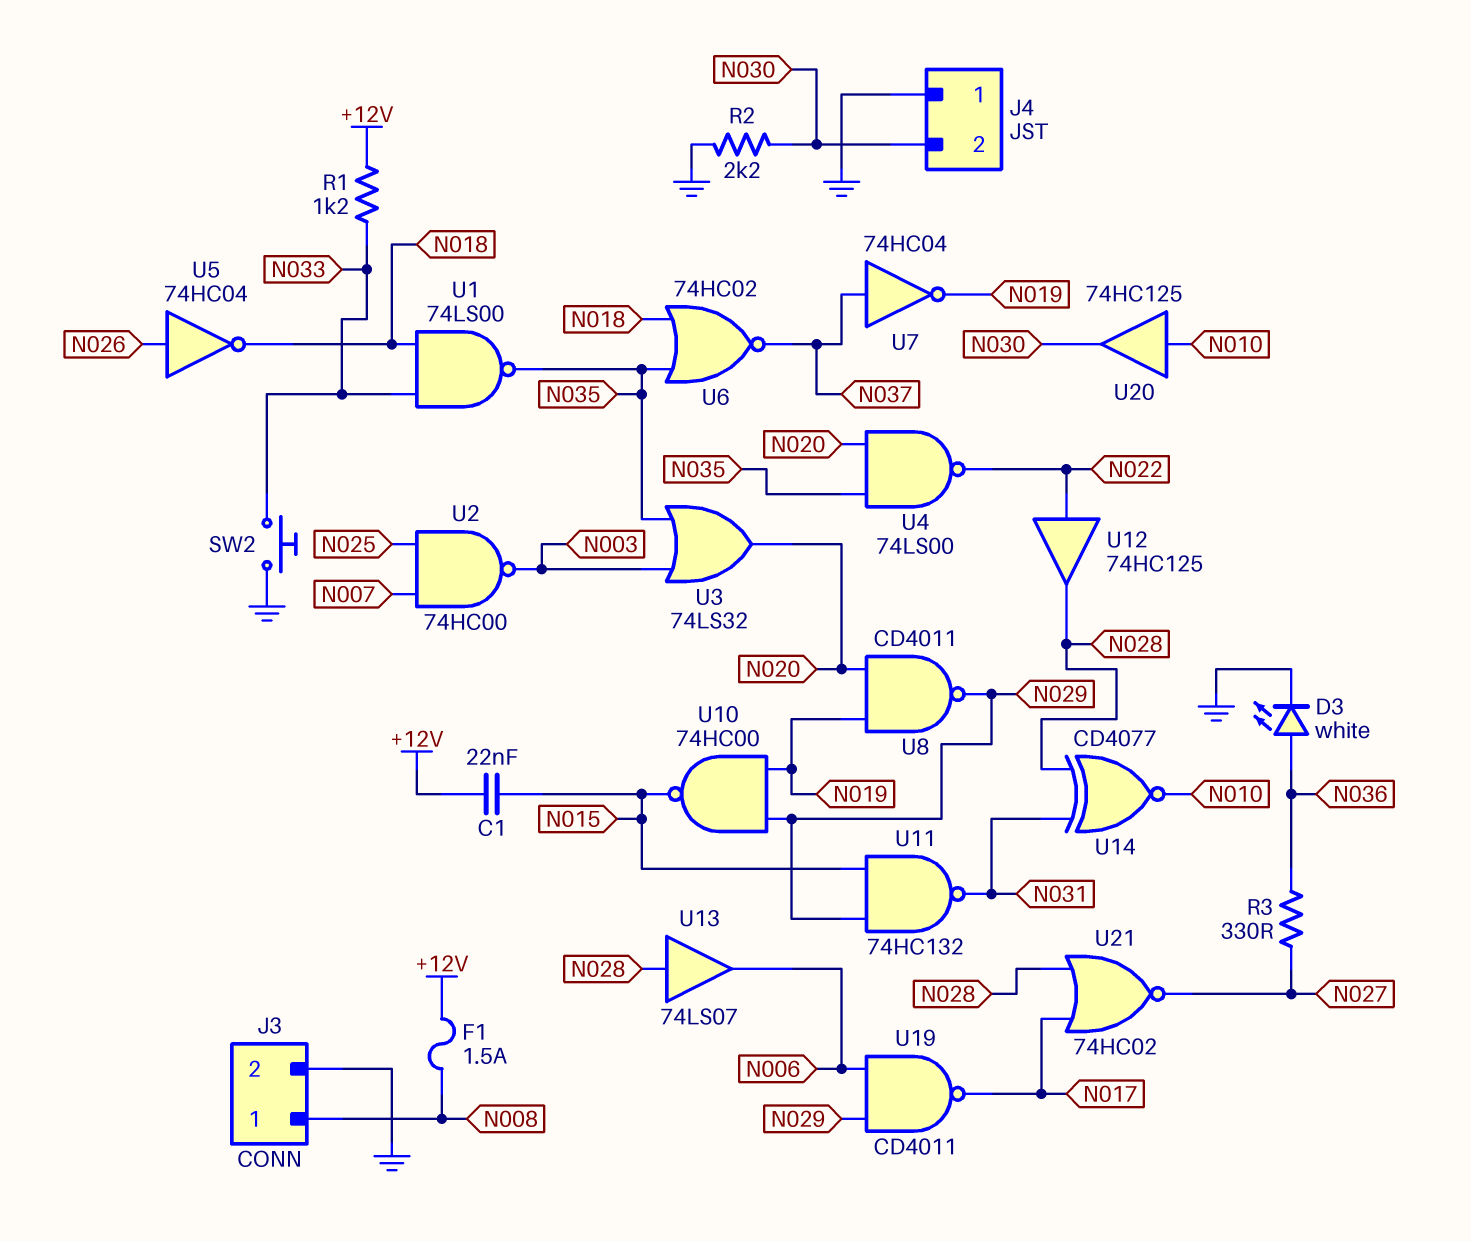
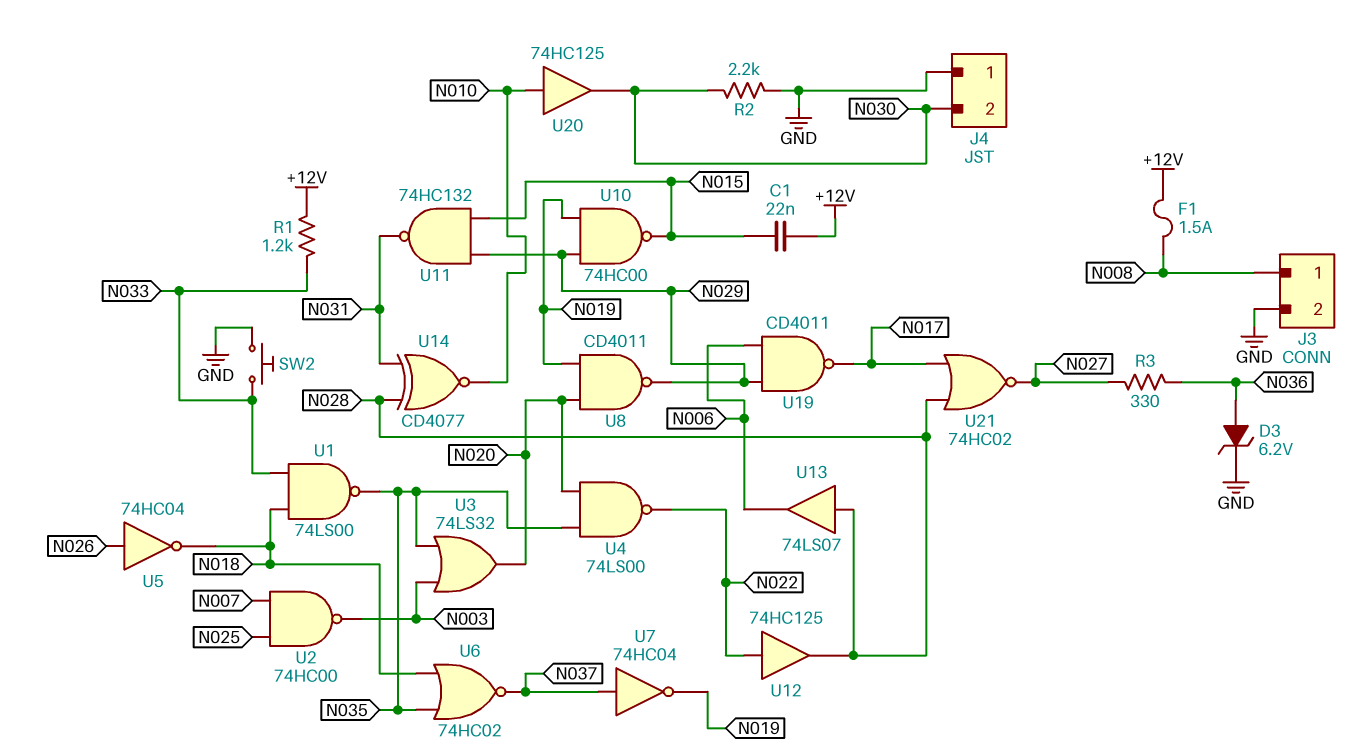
D3: LED white (A N036, K GND) -> zener 6.2V (A N036, K GND)

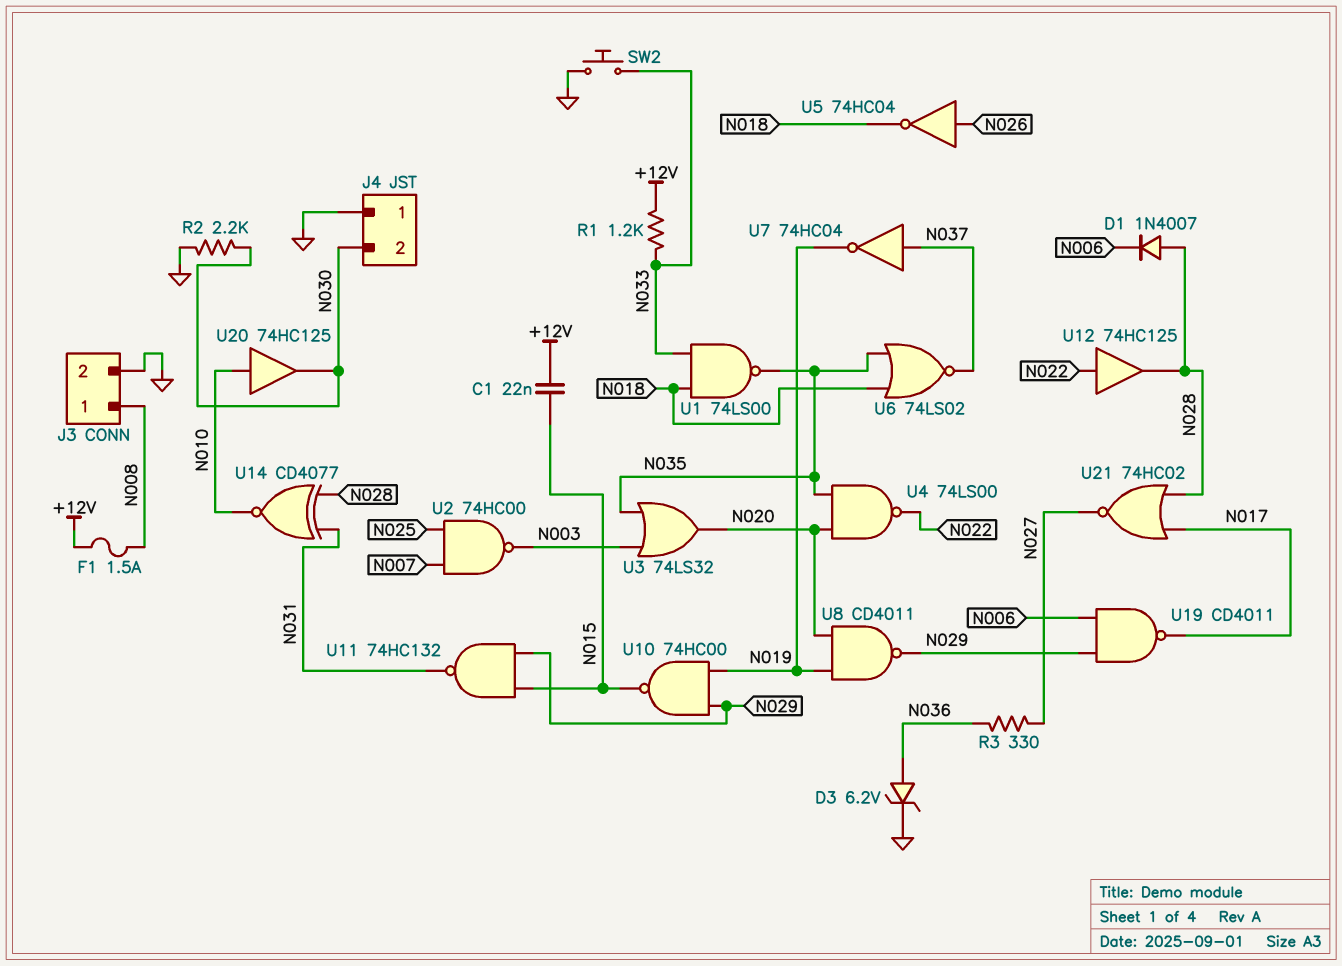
D1: none -> diode 1N4007 (A N028, K N006)
U6: NOR 74HC02 (in N018, in N035, out N037) -> NOR 74LS02 (in N018, in N035, out N037)
U13: buffer 74LS07 (in N028, out N006) -> none

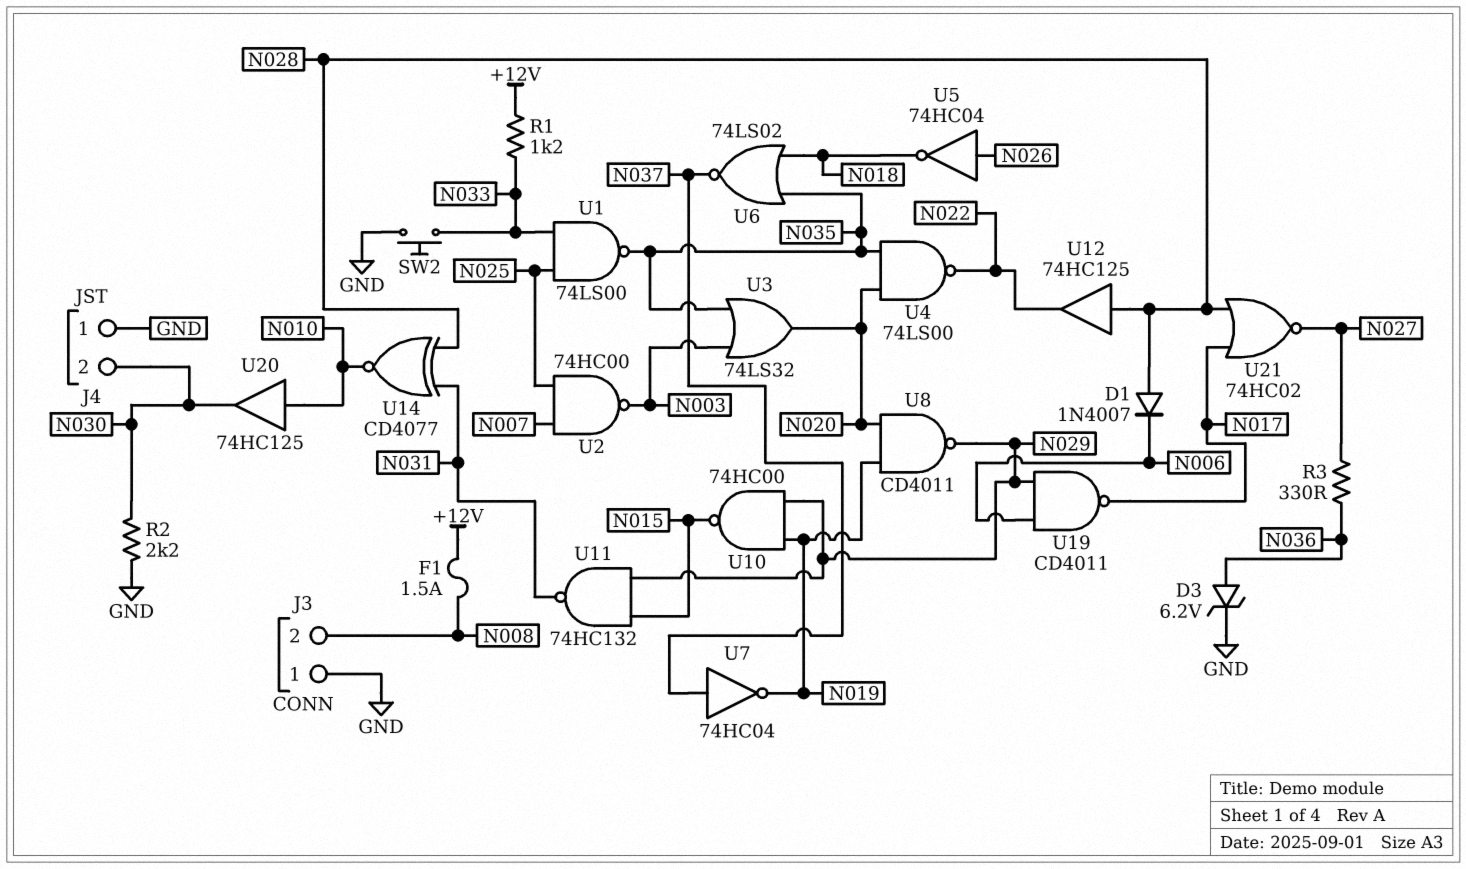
C1: 22nF (+12V, N015) -> none
J3 pin 1: N008 -> GND
J3 pin 2: GND -> N008
U1: NAND 74LS00 (in N018, in N033, out N035) -> NAND 74LS00 (in N025, in N033, out N035)
U12: buffer 74HC125 (in N022, out N028) -> buffer 74HC125 (in N028, out N022)

